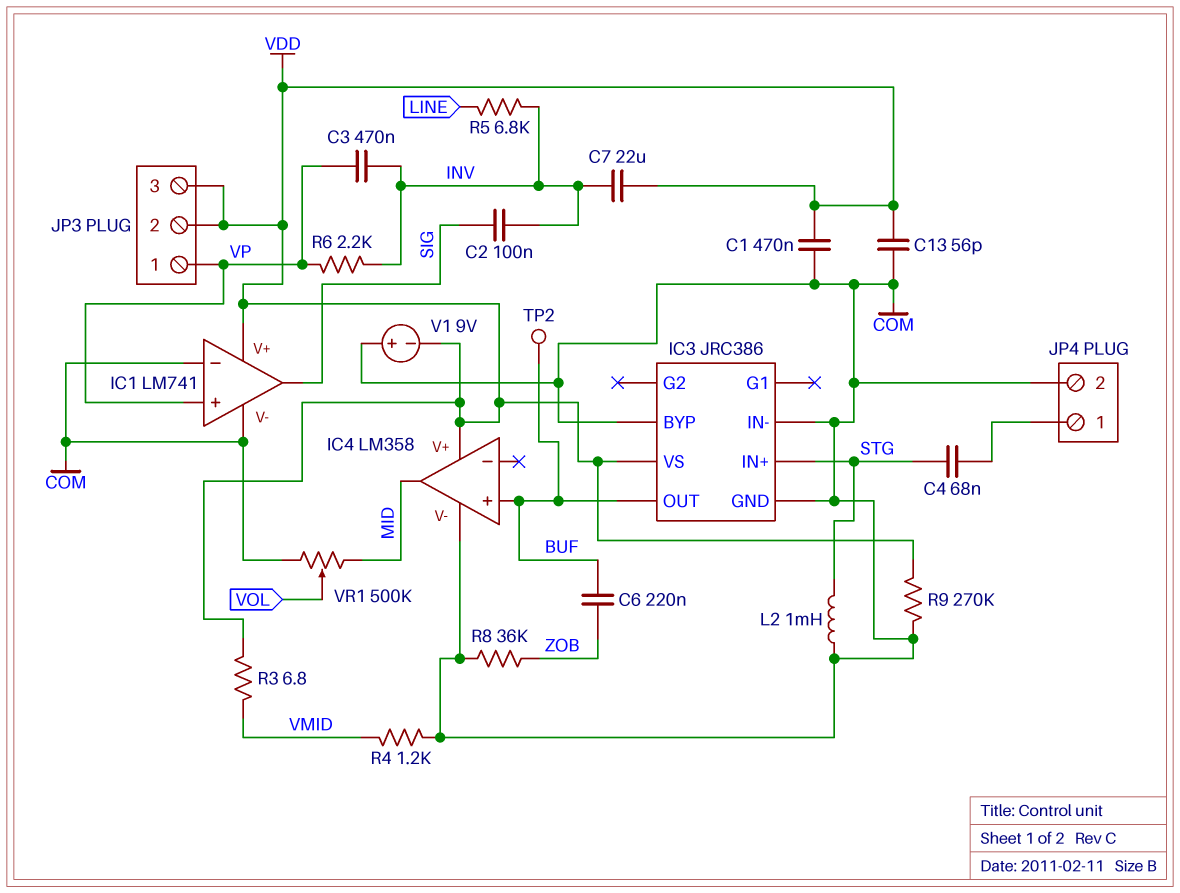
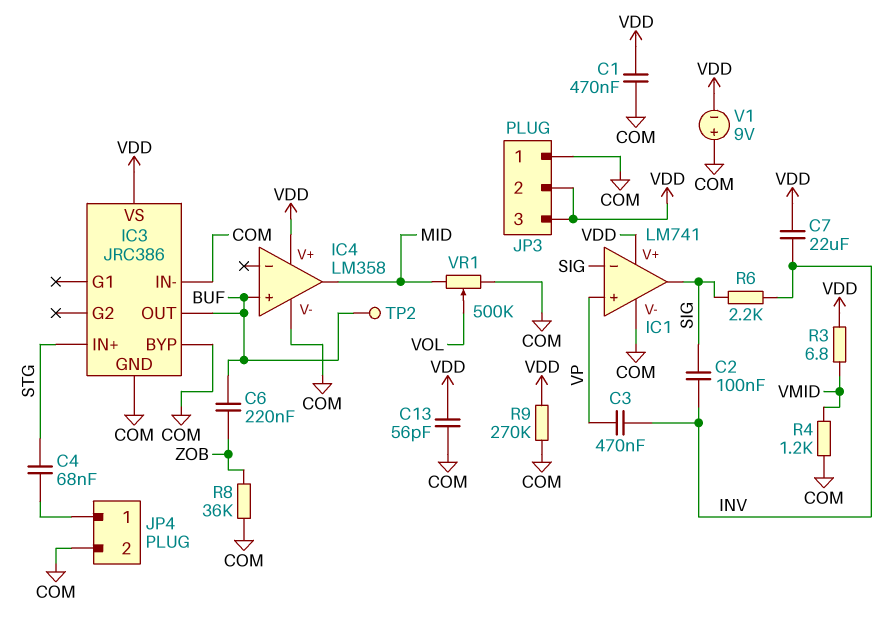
IC1 pin in-: COM -> SIG
JP3 pin 1: VP -> COM
L2: 1mH (COM, STG) -> none
R5: 6.8k (INV, LINE) -> none
R6: 2.2k (INV, VP) -> 2.2k (INV, SIG)

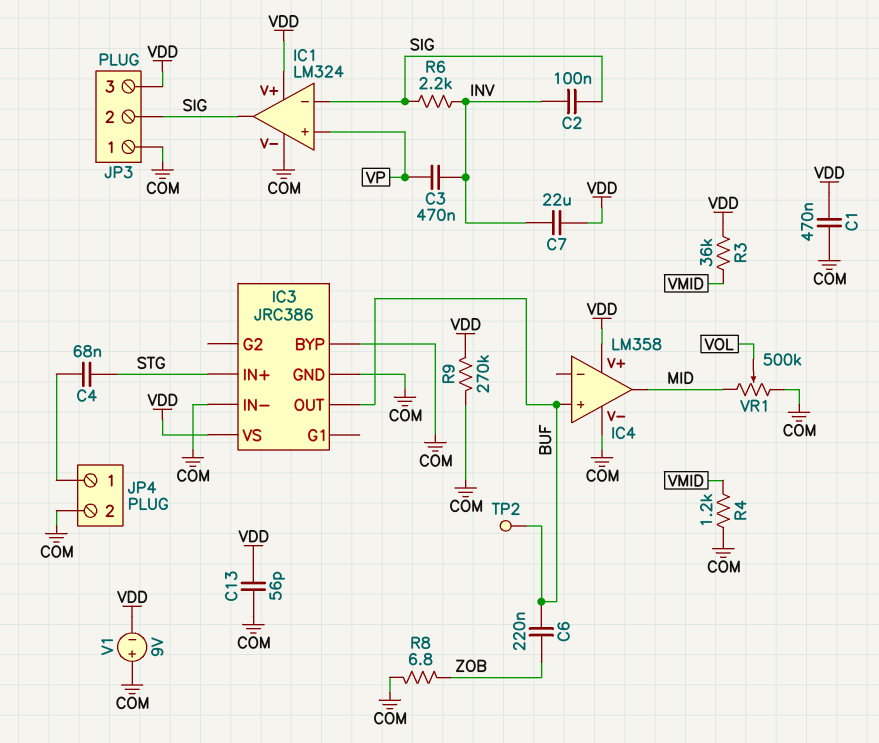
IC1: LM741 -> LM324
JP3 pin 2: VDD -> SIG
R3: 6.8 (VDD, VMID) -> 36k (VDD, VMID)
R8: 36k (COM, ZOB) -> 6.8 (COM, ZOB)

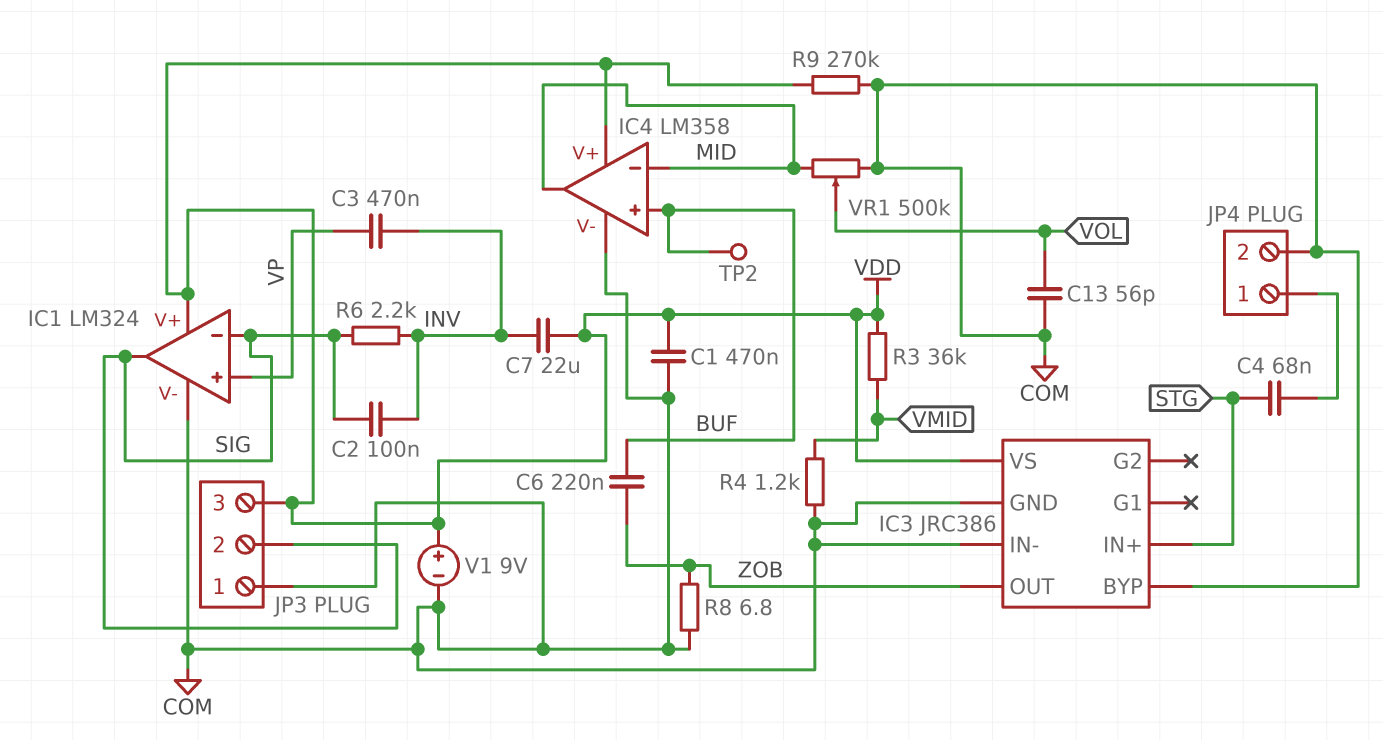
C13: 56pF (COM, VDD) -> 56pF (COM, VOL)
IC3 pin OUT: BUF -> ZOB
IC4 pin in-: none -> MID
V1: 9V (plus COM, minus VDD) -> 9V (plus VDD, minus COM)

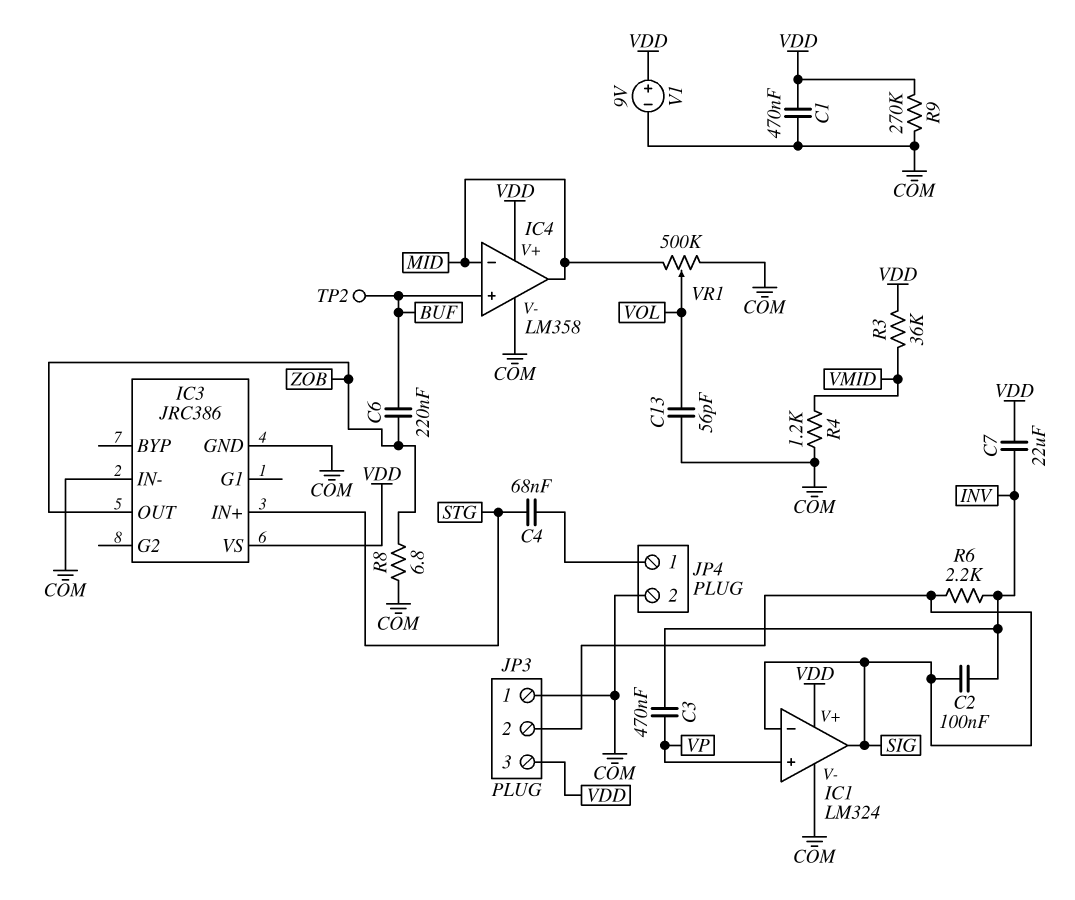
IC3 pin BYP: COM -> none

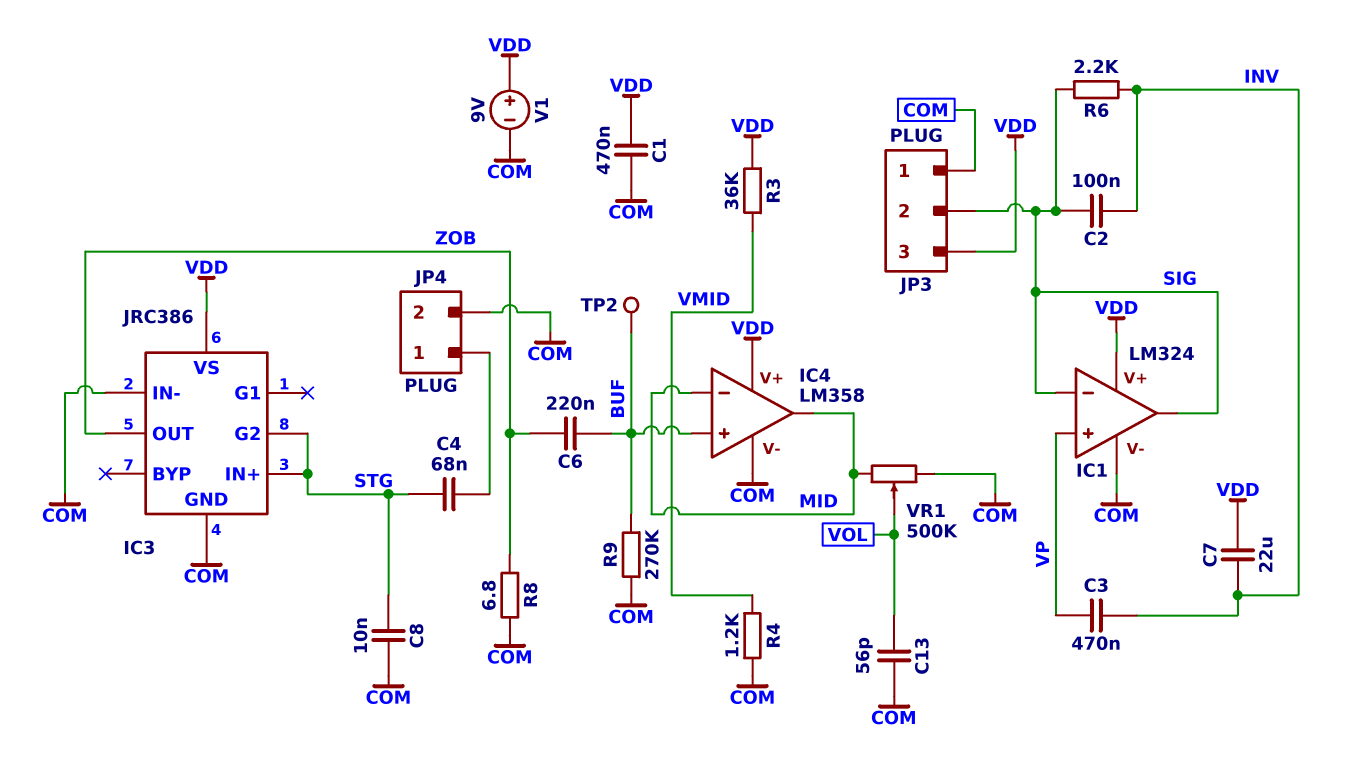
C8: none -> 10nF (COM, STG)
IC3 pin G2: none -> STG
R9: 270k (COM, VDD) -> 270k (BUF, COM)

